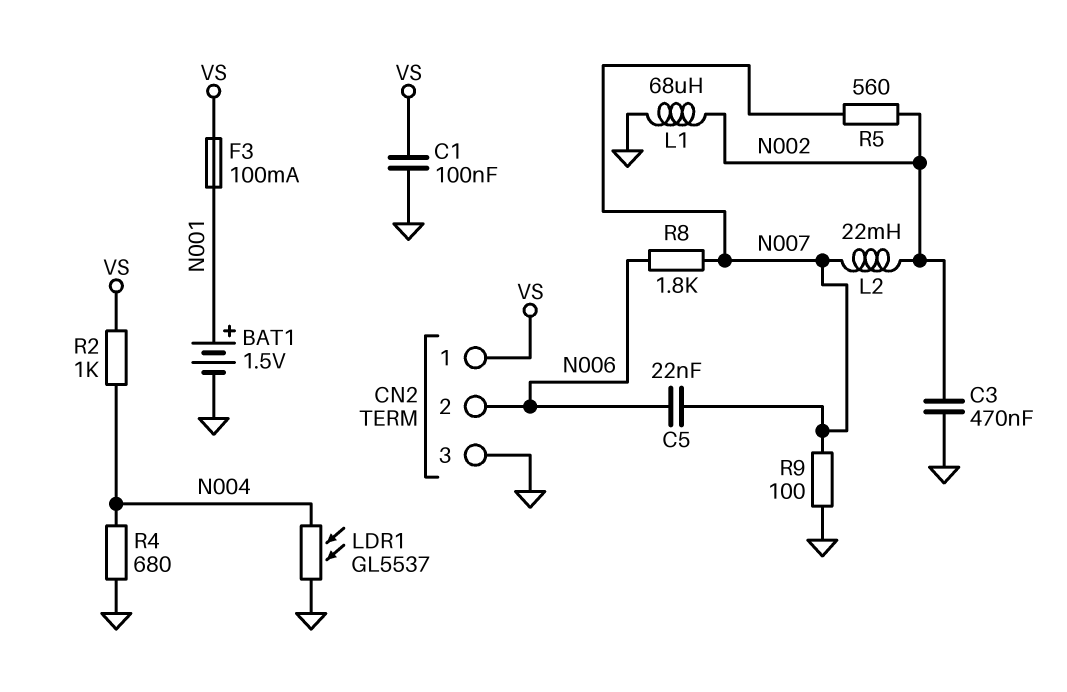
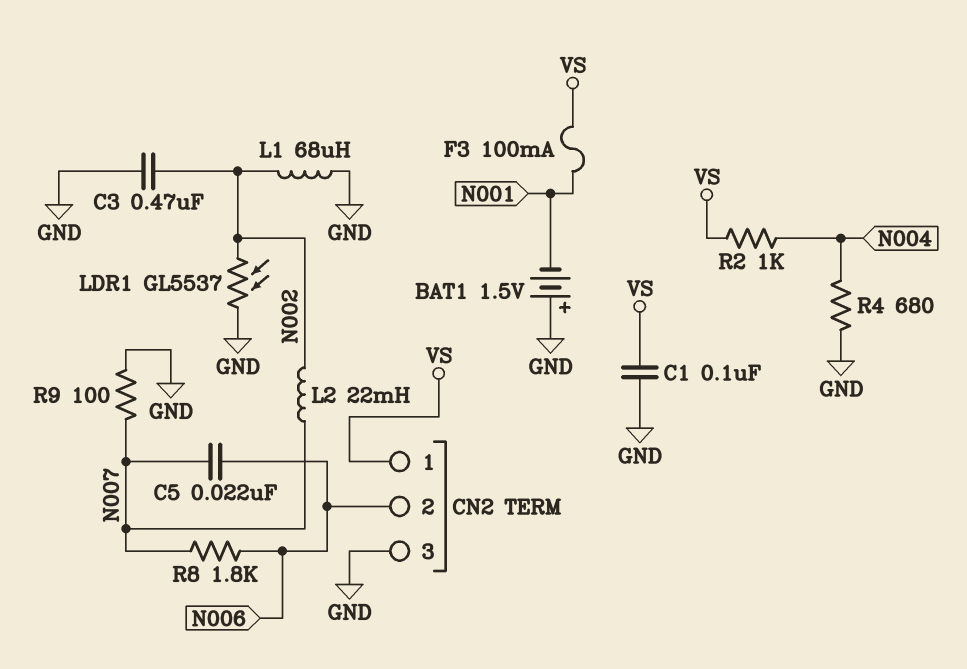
BAT1: 1.5V (plus N001, minus GND) -> 1.5V (plus GND, minus N001)
LDR1: GL5537 (GND, N004) -> GL5537 (GND, N002)
R5: 560 (N002, N007) -> none

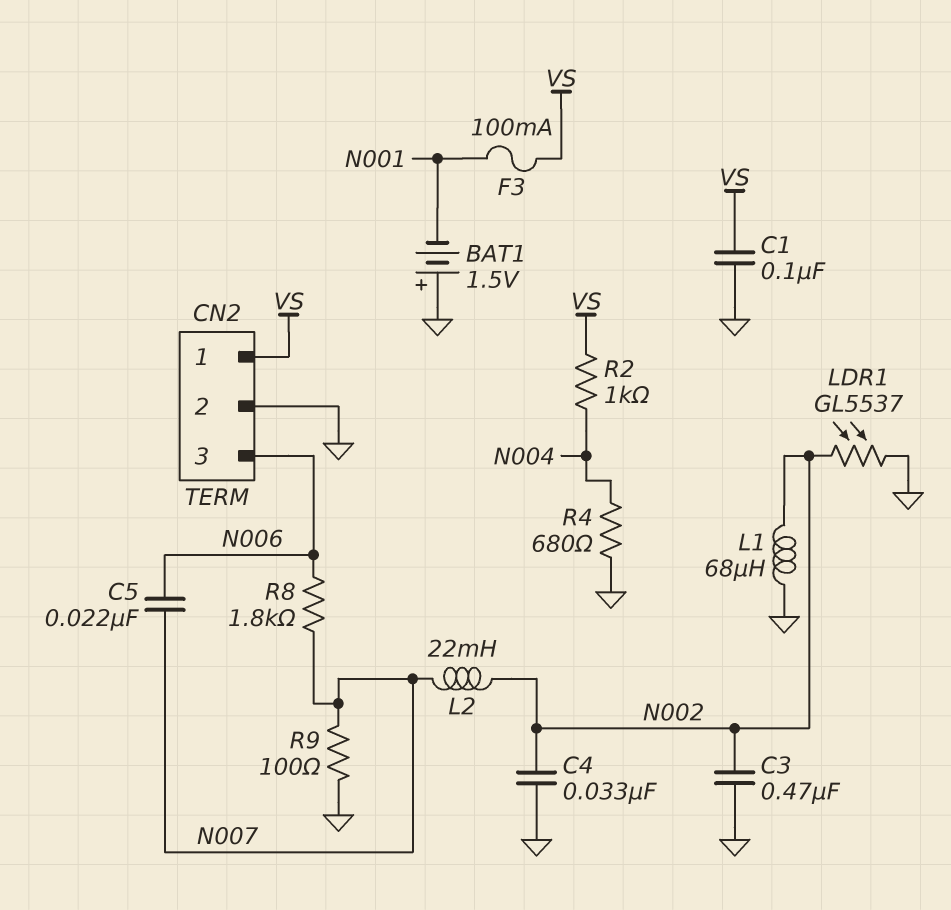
C4: none -> 33nF (GND, N002)
CN2 pin 2: N006 -> GND
CN2 pin 3: GND -> N006

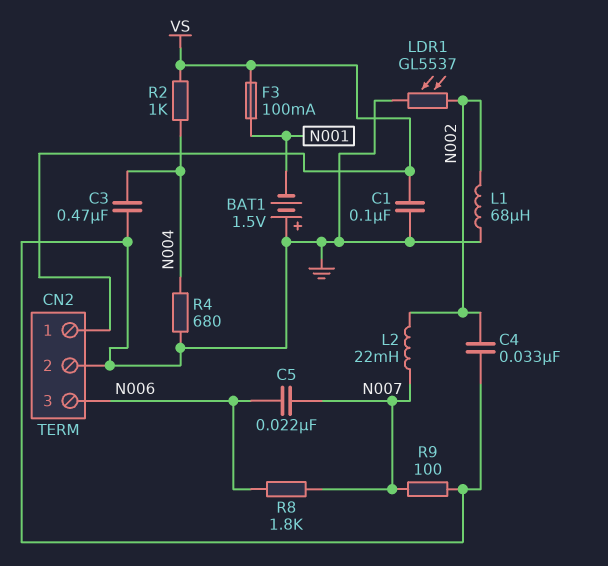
C3: 470nF (GND, N002) -> 470nF (GND, N004)

